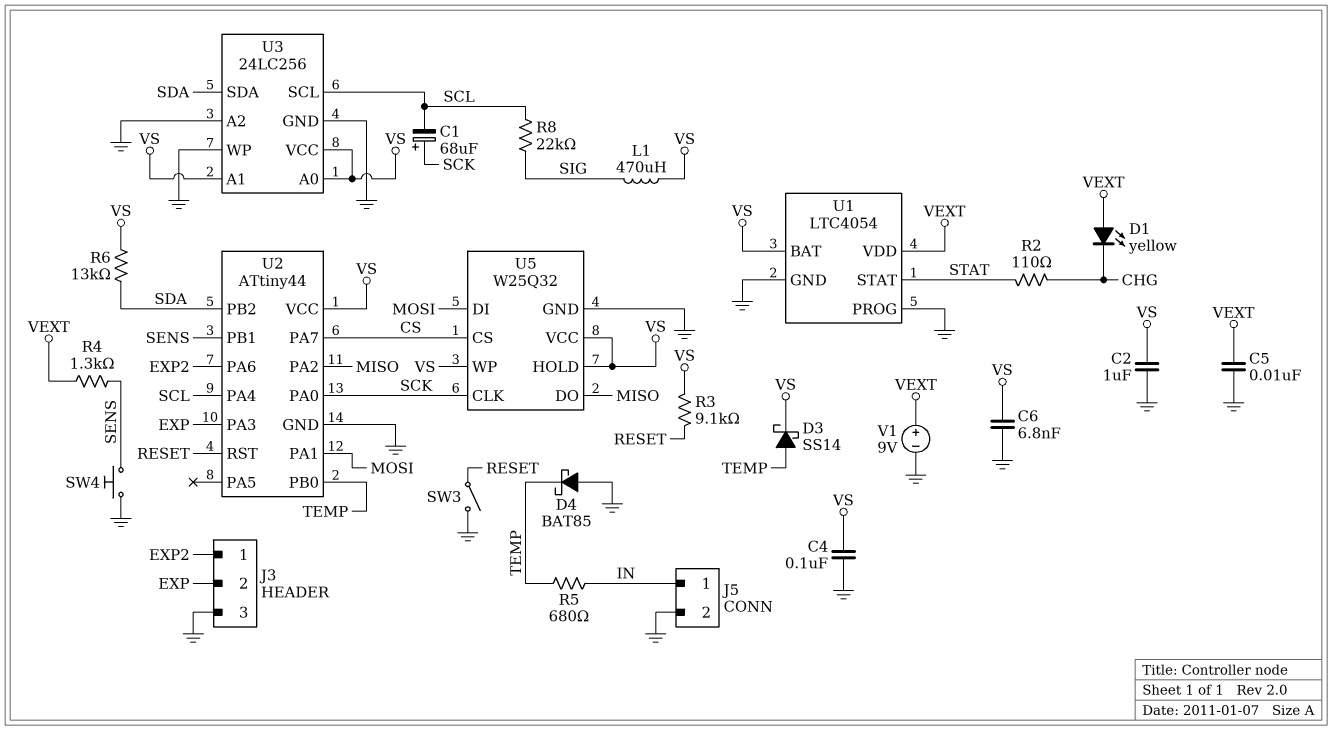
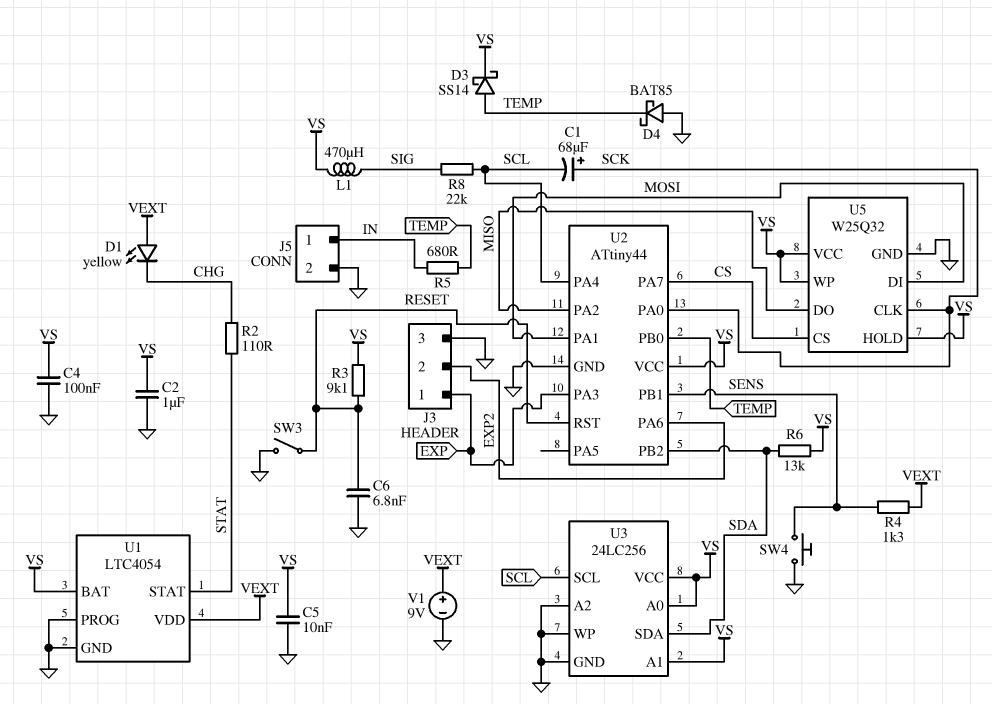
C5: 10nF (GND, VEXT) -> 10nF (GND, VS)
C6: 6.8nF (GND, VS) -> 6.8nF (GND, RESET)
J3 pin 1: EXP2 -> EXP
J3 pin 2: EXP -> EXP2

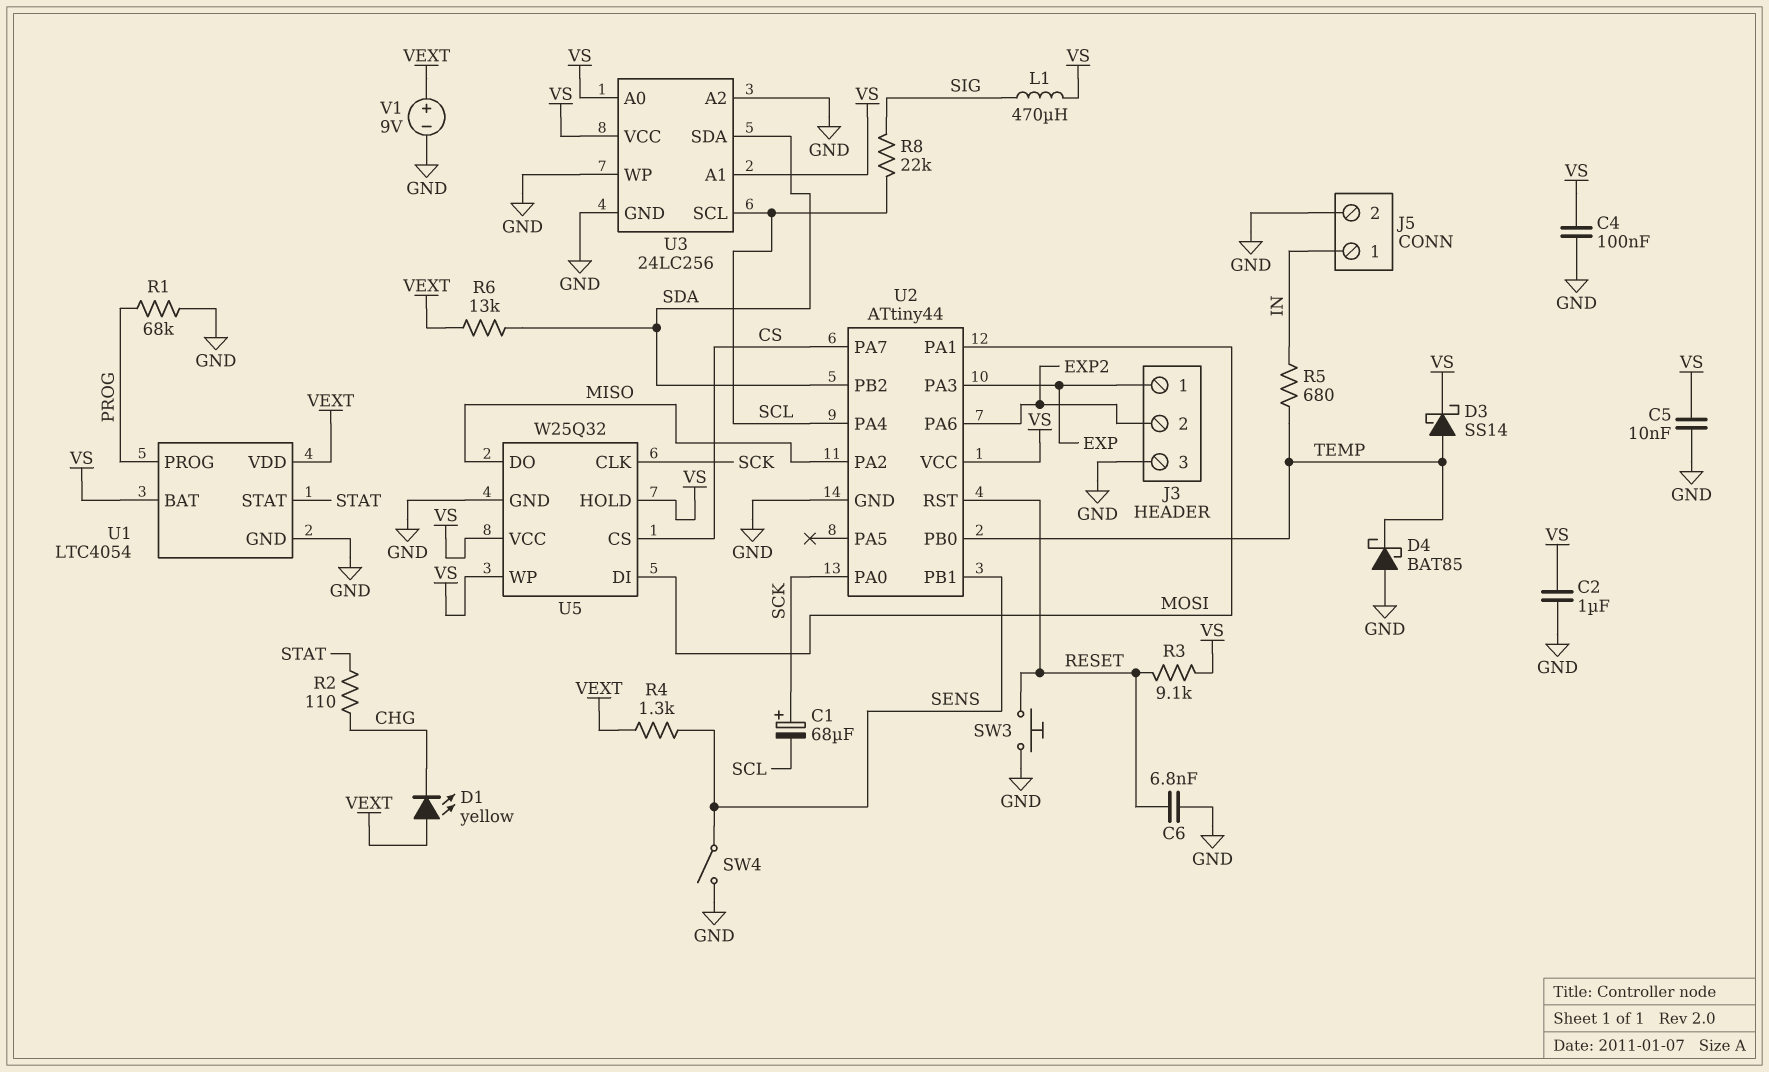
R1: none -> 68k (GND, PROG)
R6: 13k (SDA, VS) -> 13k (SDA, VEXT)
SW3: switch (GND, RESET) -> button (GND, RESET)
SW4: button (GND, SENS) -> switch (GND, SENS)
U1 pin PROG: GND -> PROG

